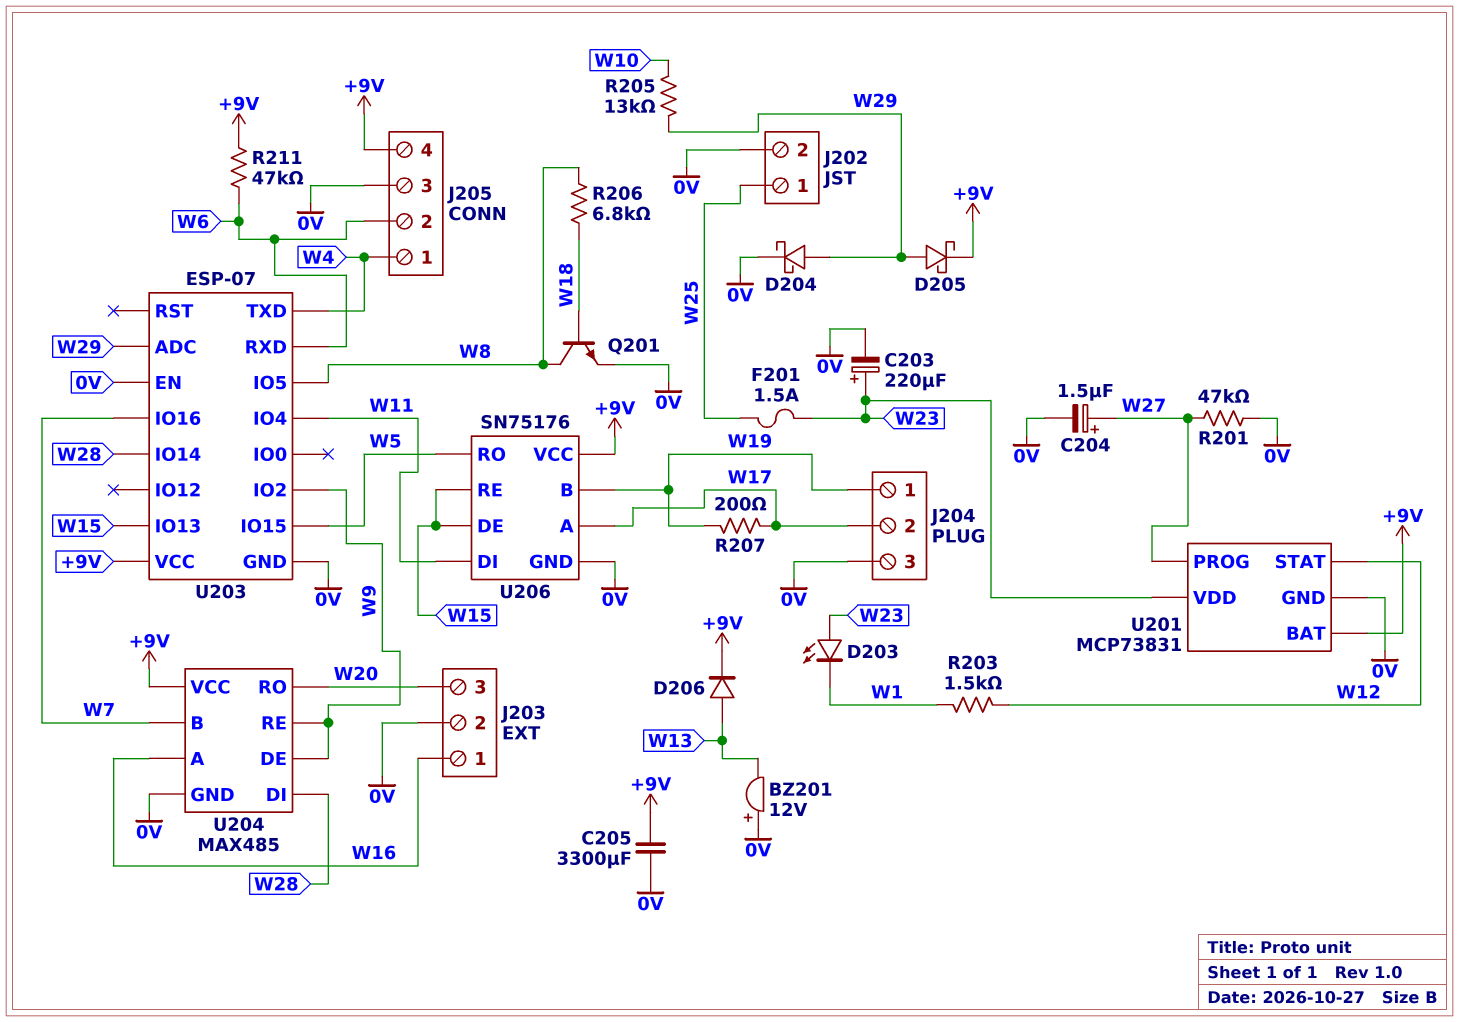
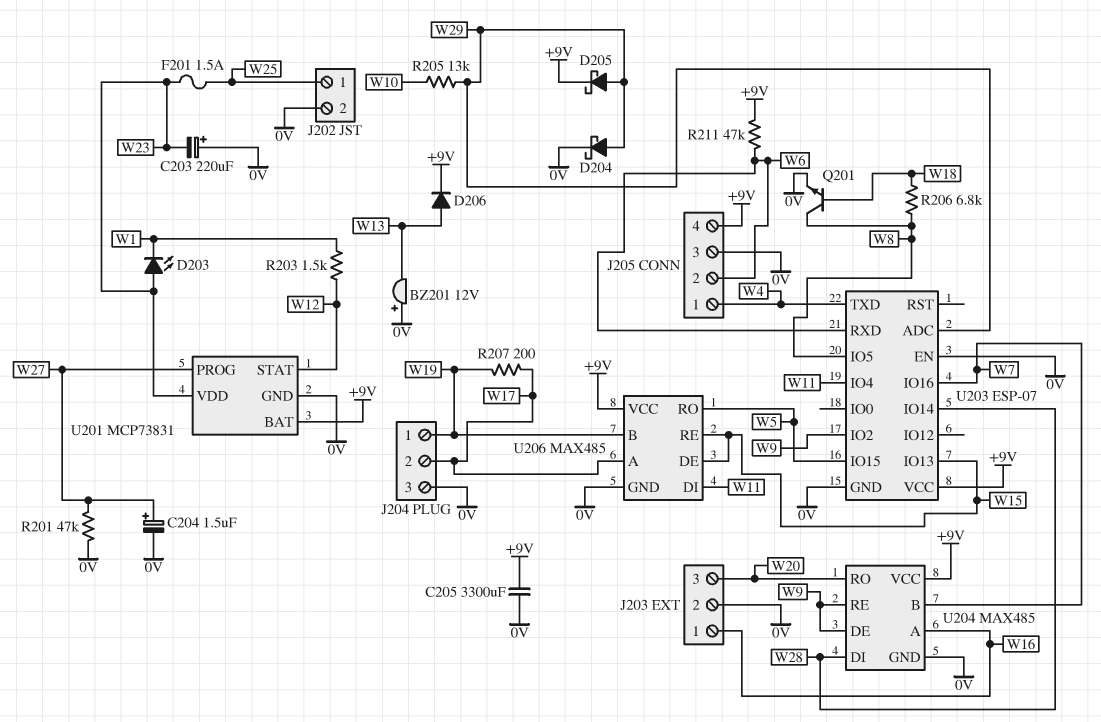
C203: 220uF (plus W23, minus 0V) -> 220uF (plus 0V, minus W23)
U206: SN75176 -> MAX485

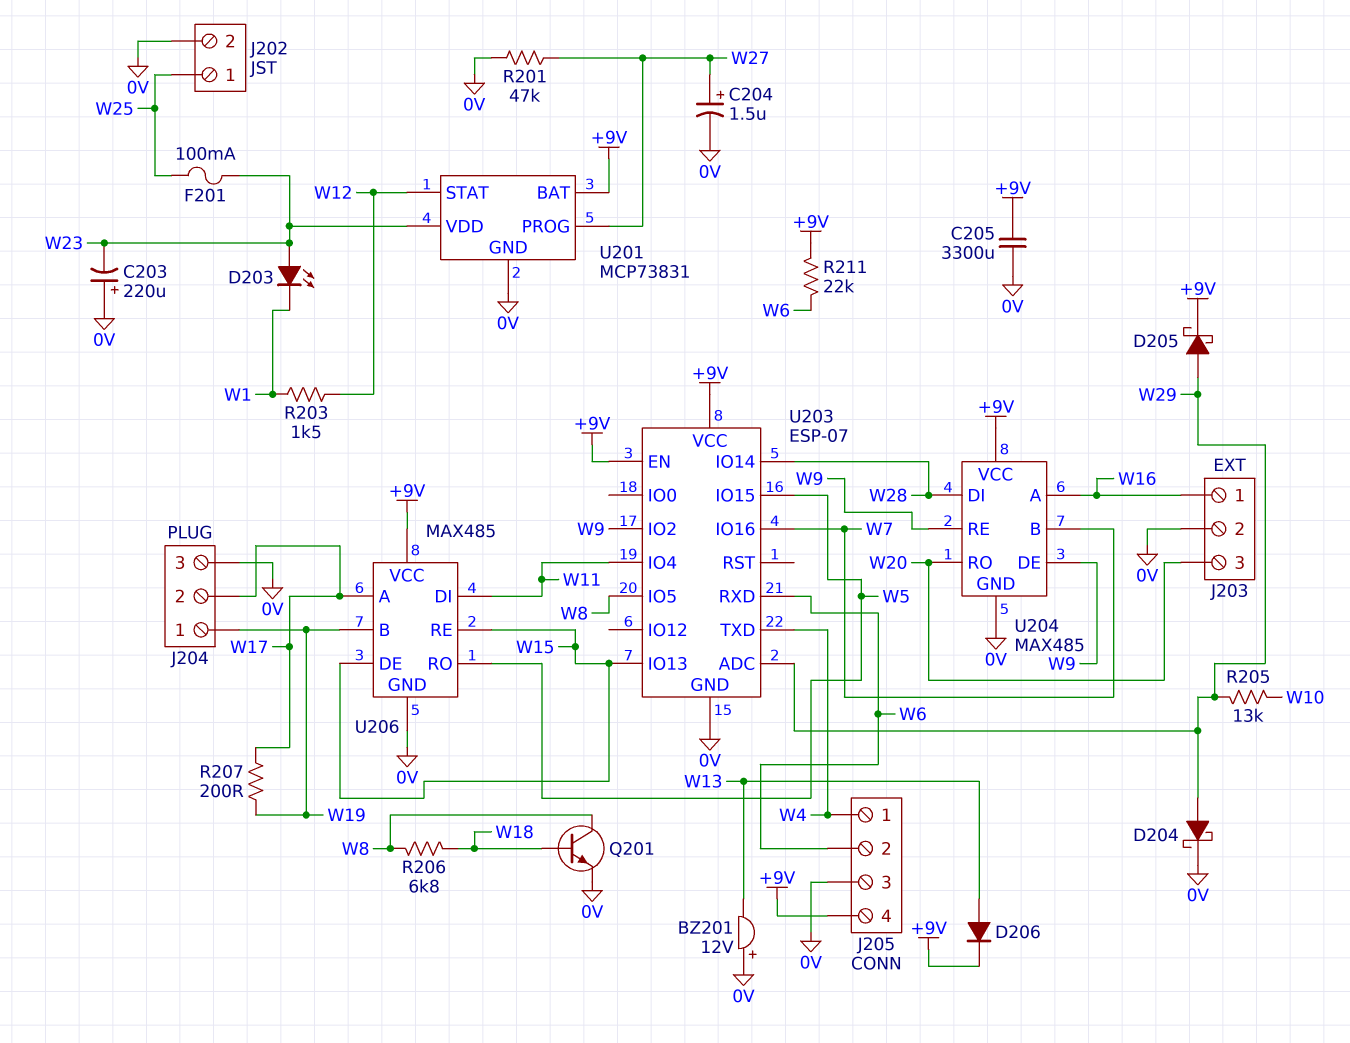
F201: 1.5A (W23, W25) -> 100mA (W23, W25)
R211: 47k (+9V, W6) -> 22k (+9V, W6)
U203 pin EN: 0V -> +9V

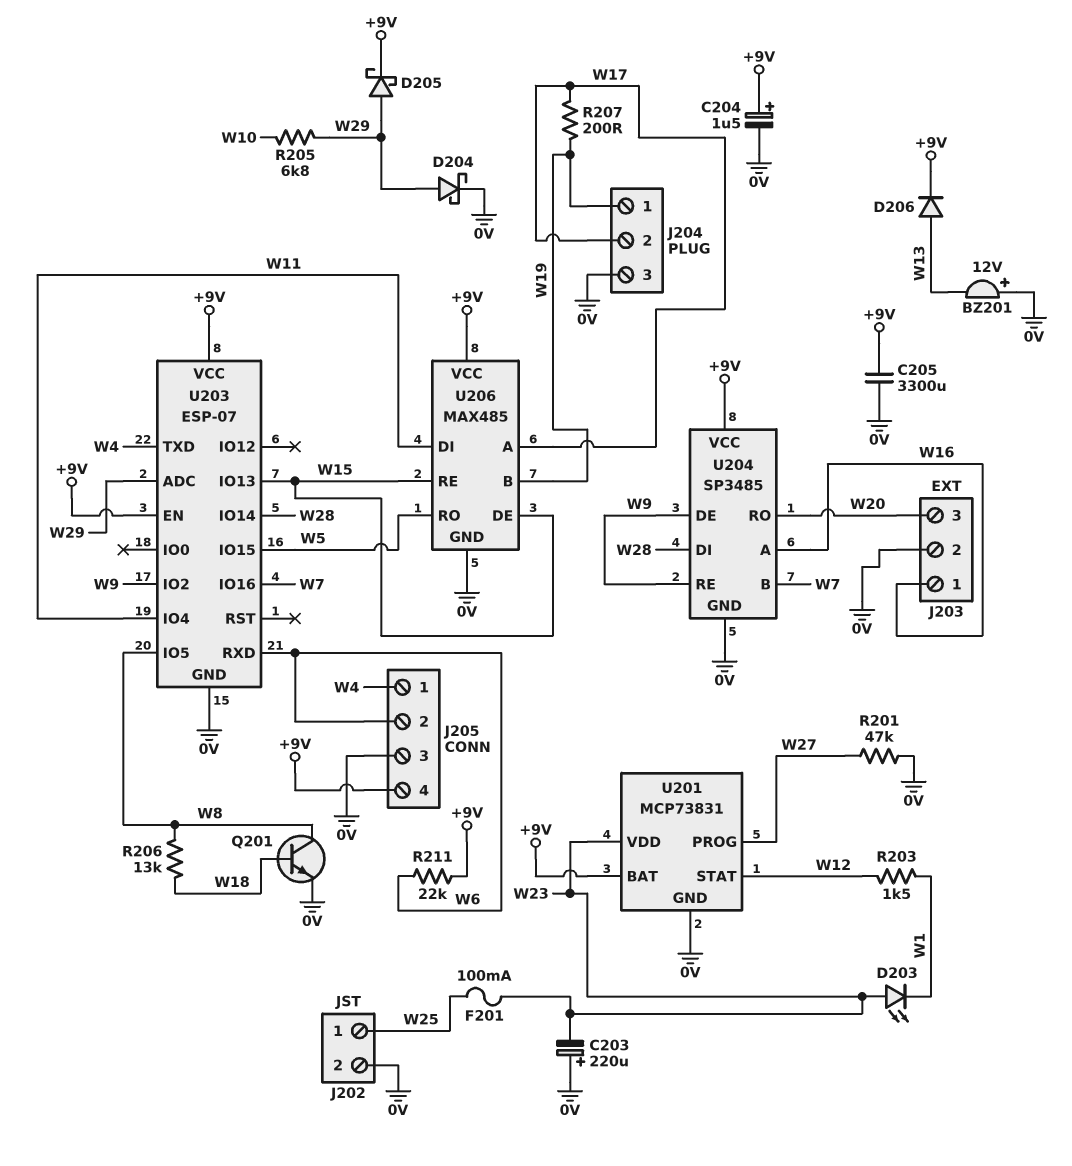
C204: 1.5uF (plus W27, minus 0V) -> 1.5uF (plus +9V, minus 0V)
R205: 13k (W10, W29) -> 6.8k (W10, W29)
R206: 6.8k (W8, W18) -> 13k (W8, W18)
U204: MAX485 -> SP3485

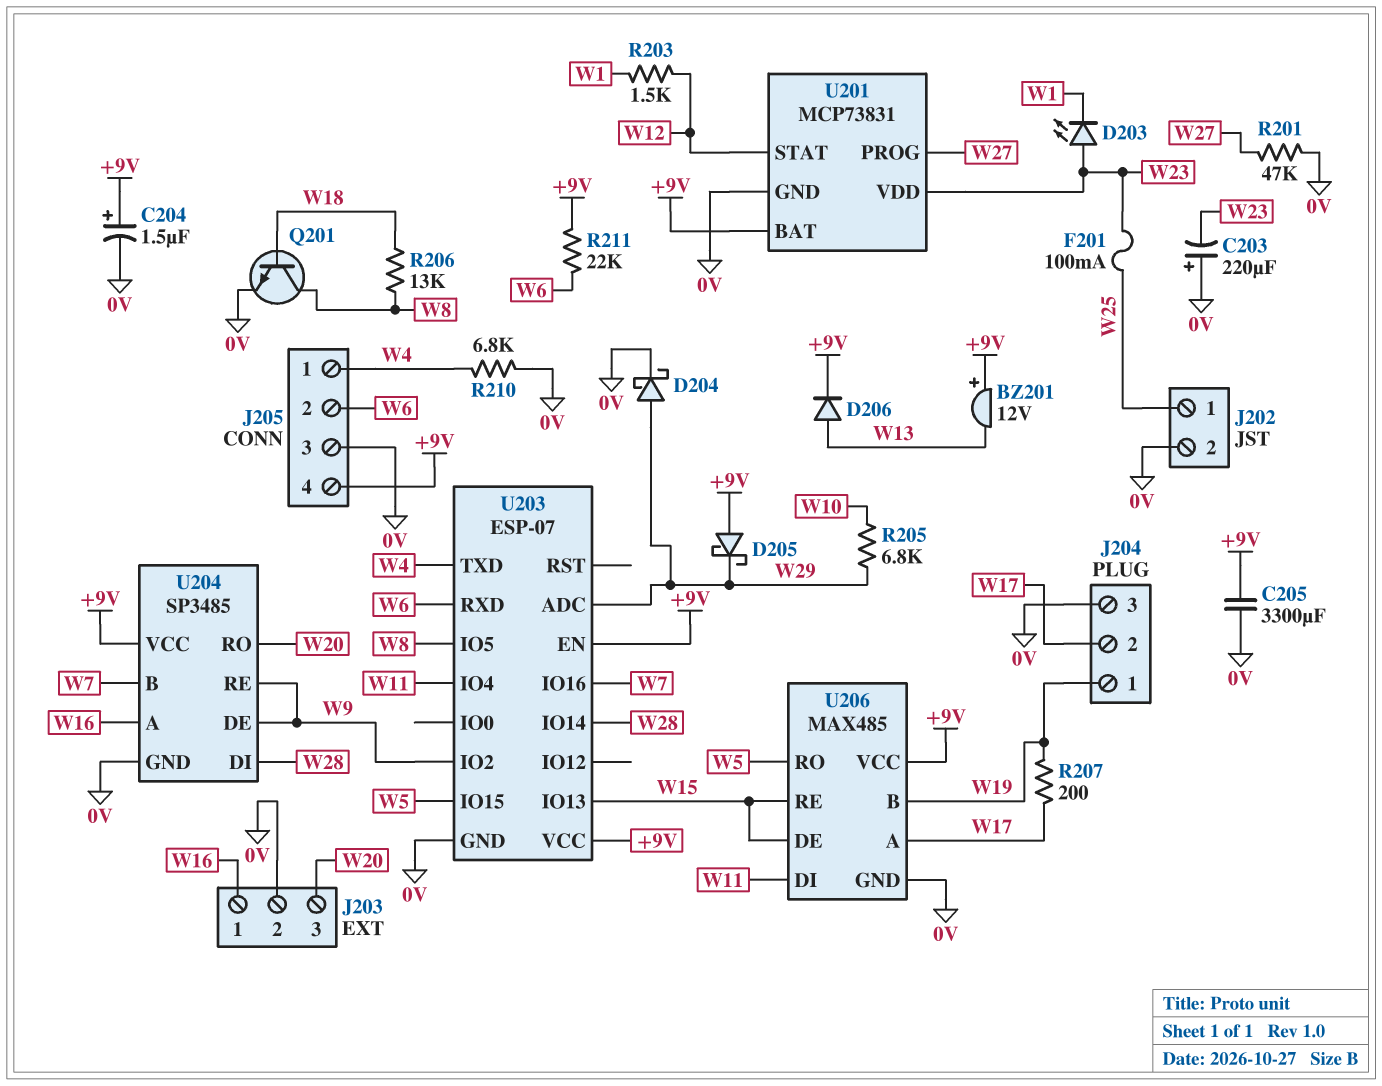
BZ201: buzzer 12V (plus 0V, minus W13) -> buzzer 12V (plus +9V, minus W13)
D205: schottky (A W29, K +9V) -> schottky (A +9V, K W29)
R210: none -> 6.8k (0V, W4)

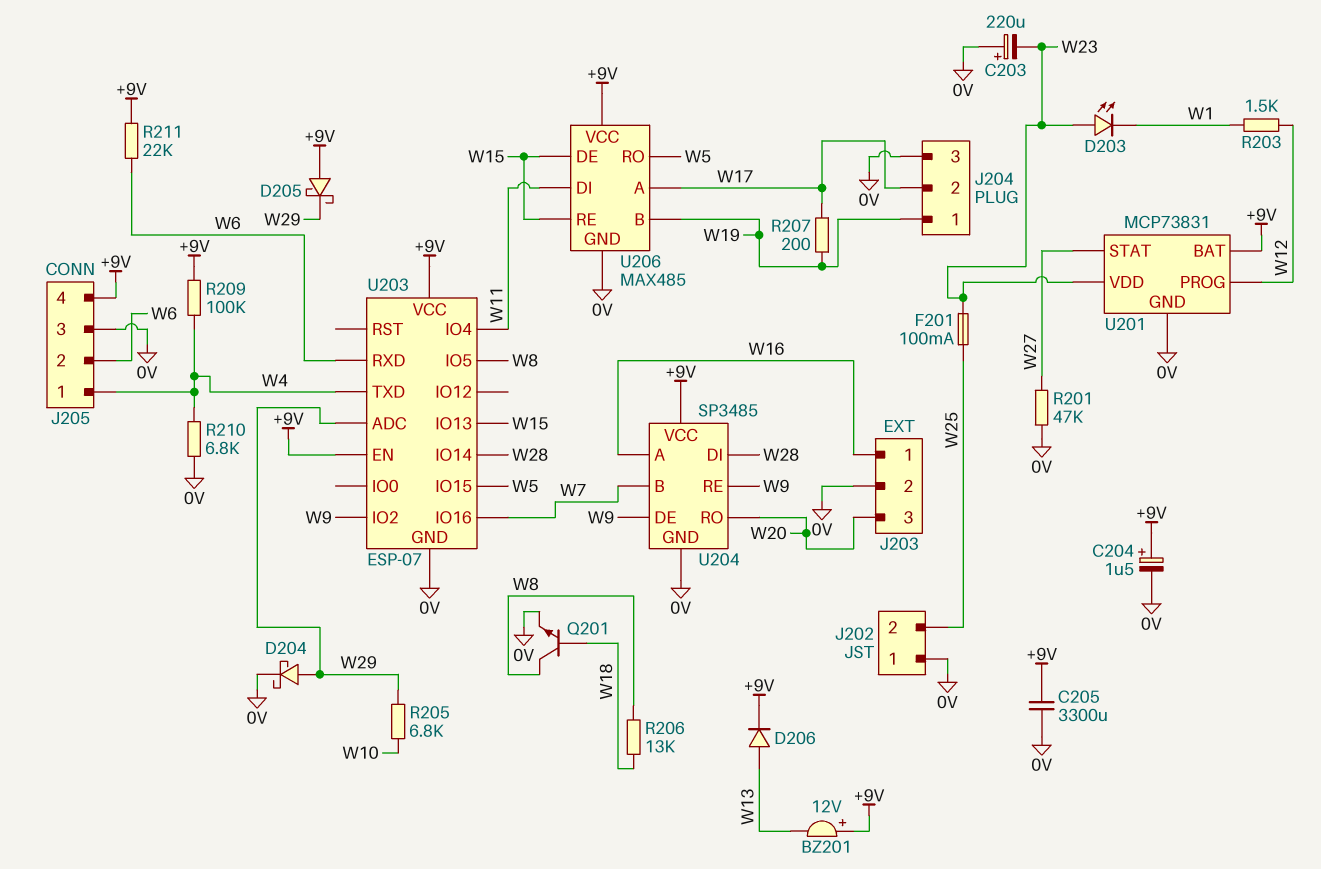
J202 pin 1: W25 -> 0V
J202 pin 2: 0V -> W25
R209: none -> 100k (+9V, W4)
U201 pin PROG: W27 -> W12
U201 pin STAT: W12 -> W27

